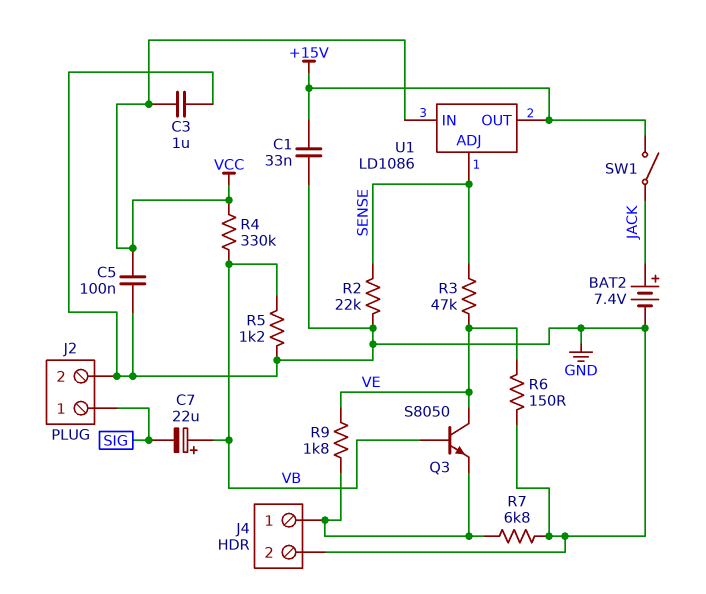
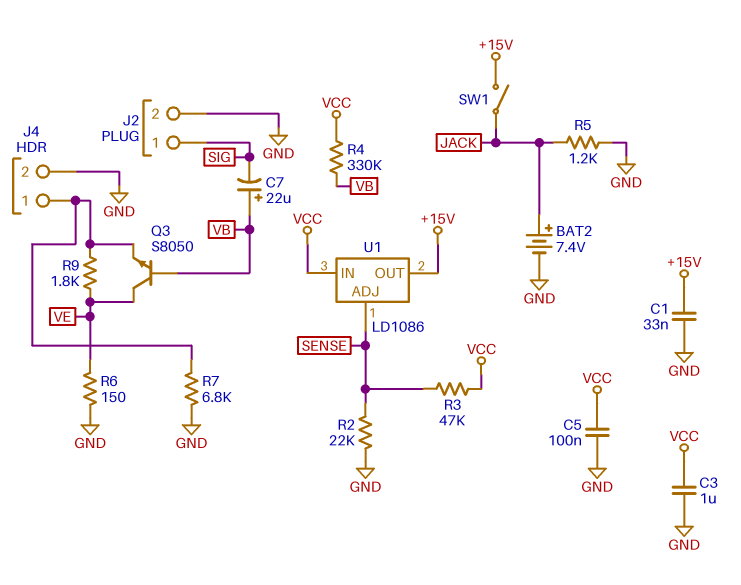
R3: 47k (SENSE, VE) -> 47k (SENSE, VCC)
R5: 1.2k (GND, VB) -> 1.2k (GND, JACK)

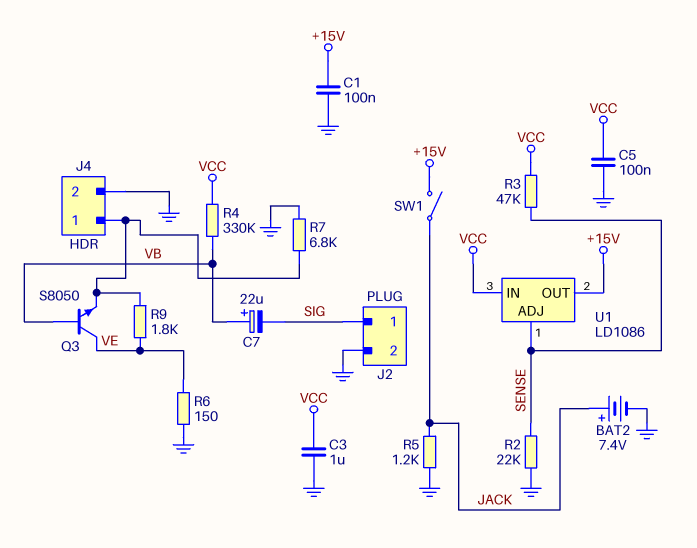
C1: 33nF (+15V, GND) -> 100nF (+15V, GND)

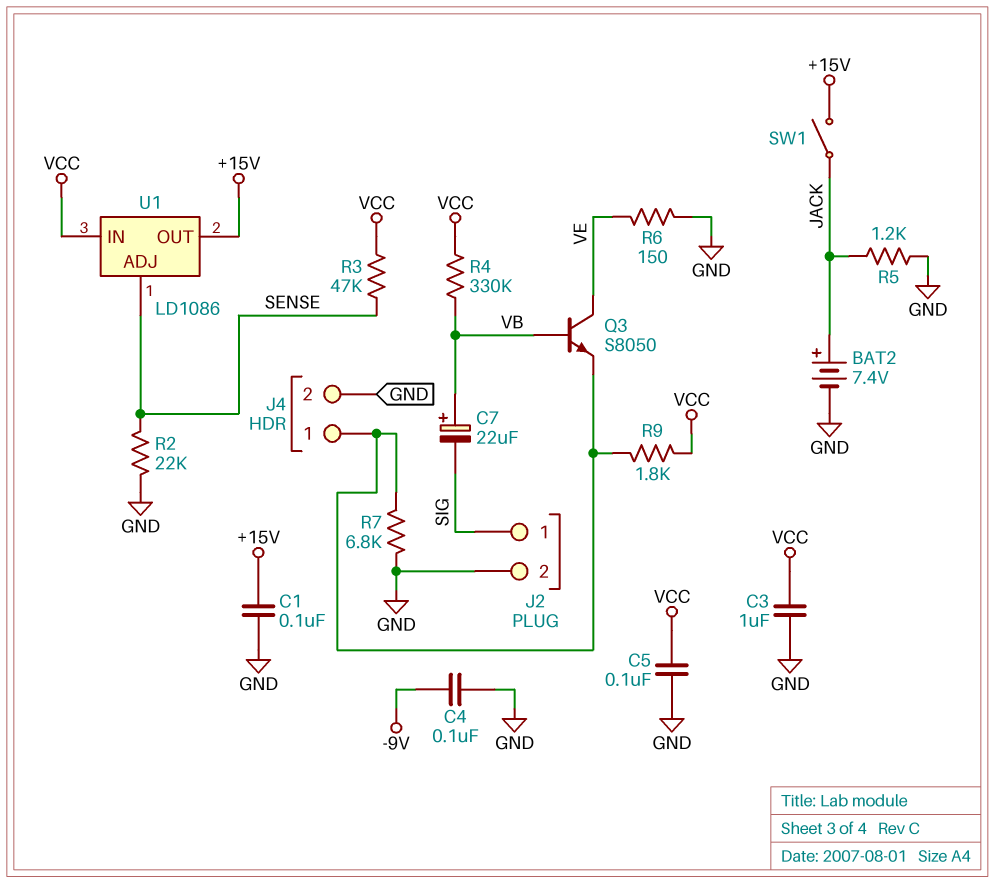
C4: none -> 100nF (-9V, GND)
R9: 1.8k (J4/1, VE) -> 1.8k (J4/1, VCC)

